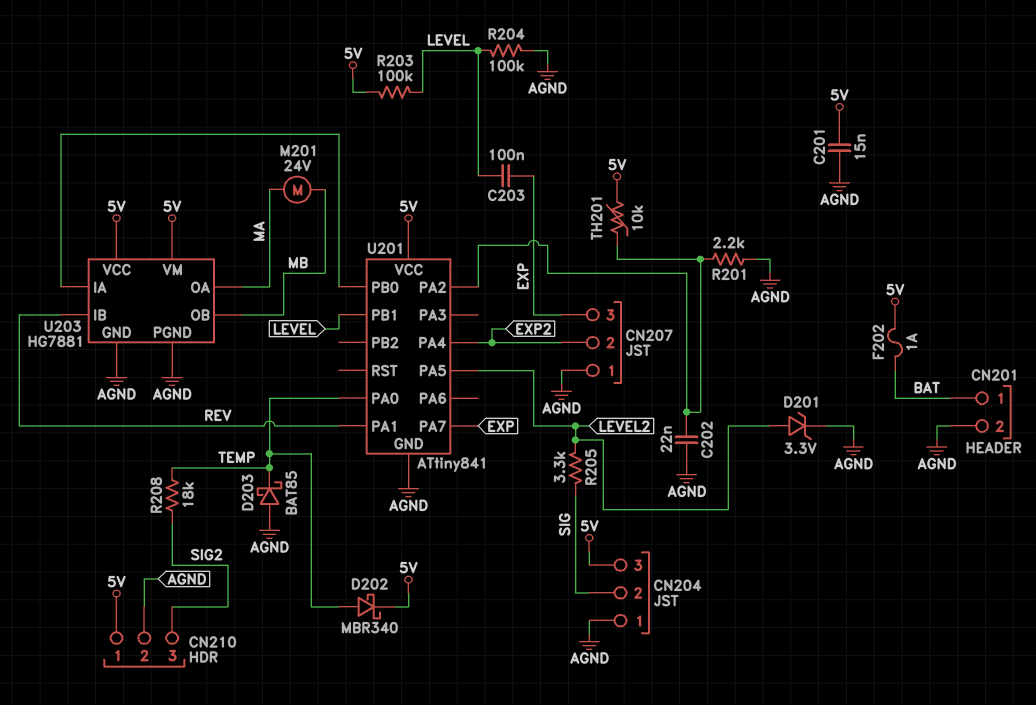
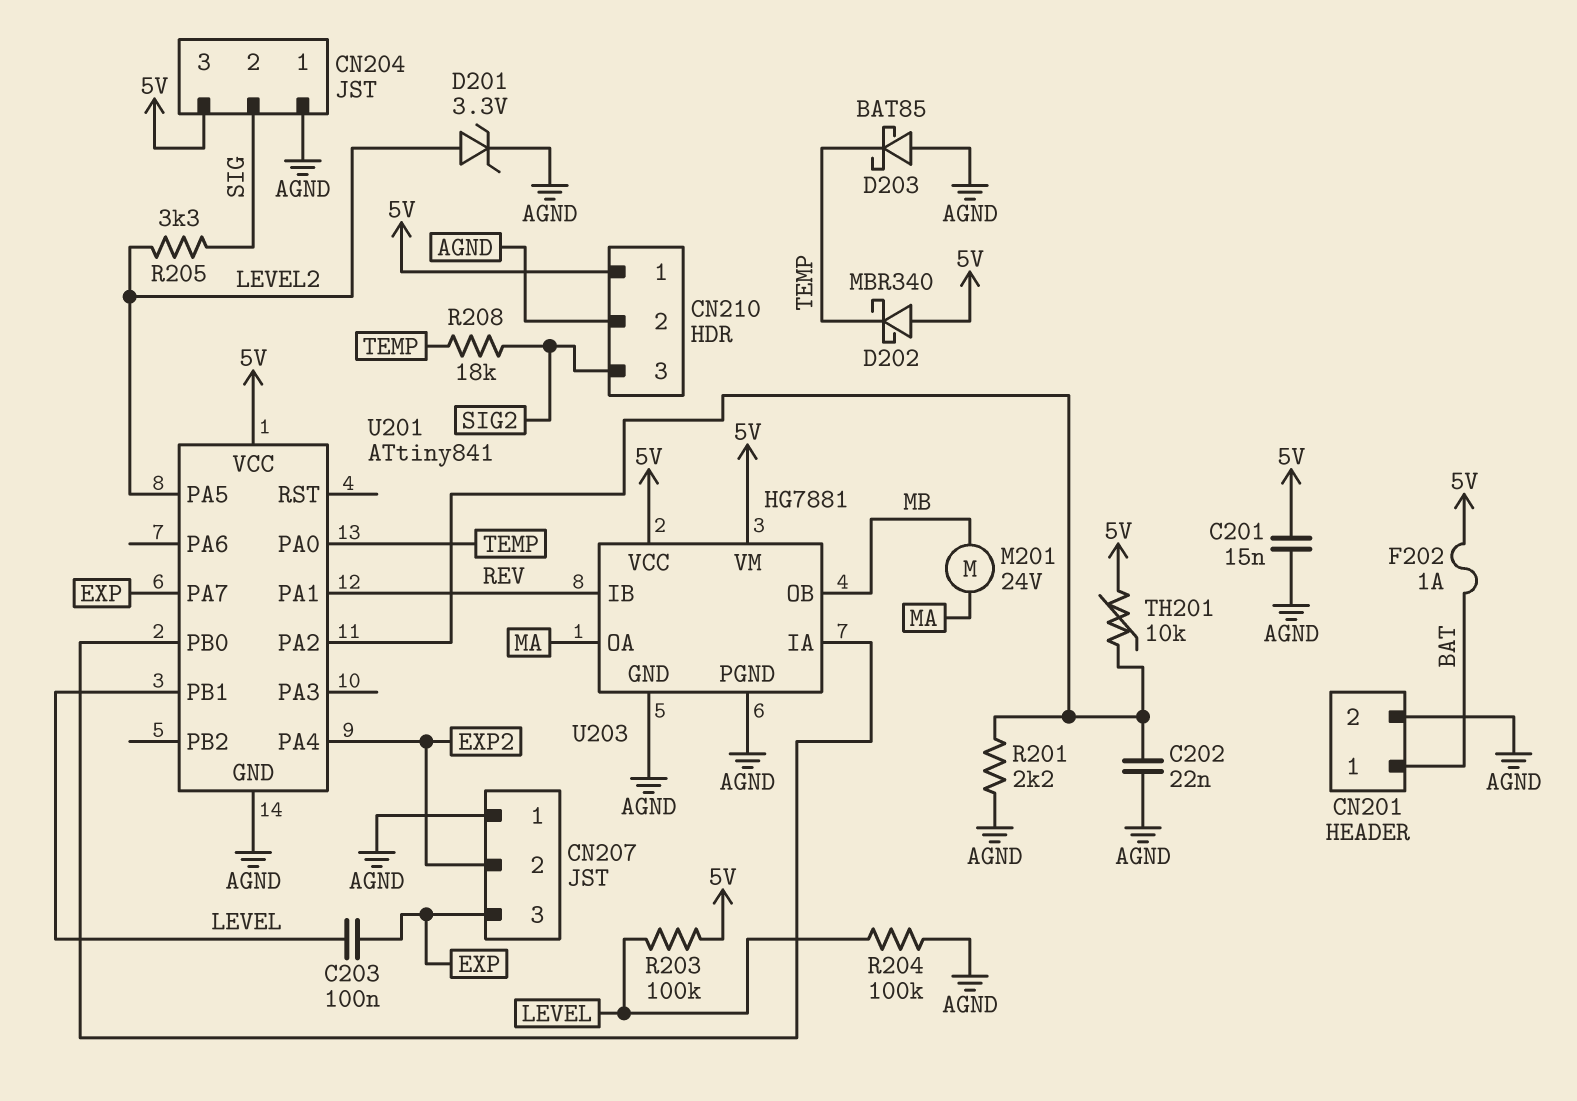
D202: schottky MBR340 (A TEMP, K 5V) -> schottky MBR340 (A 5V, K TEMP)

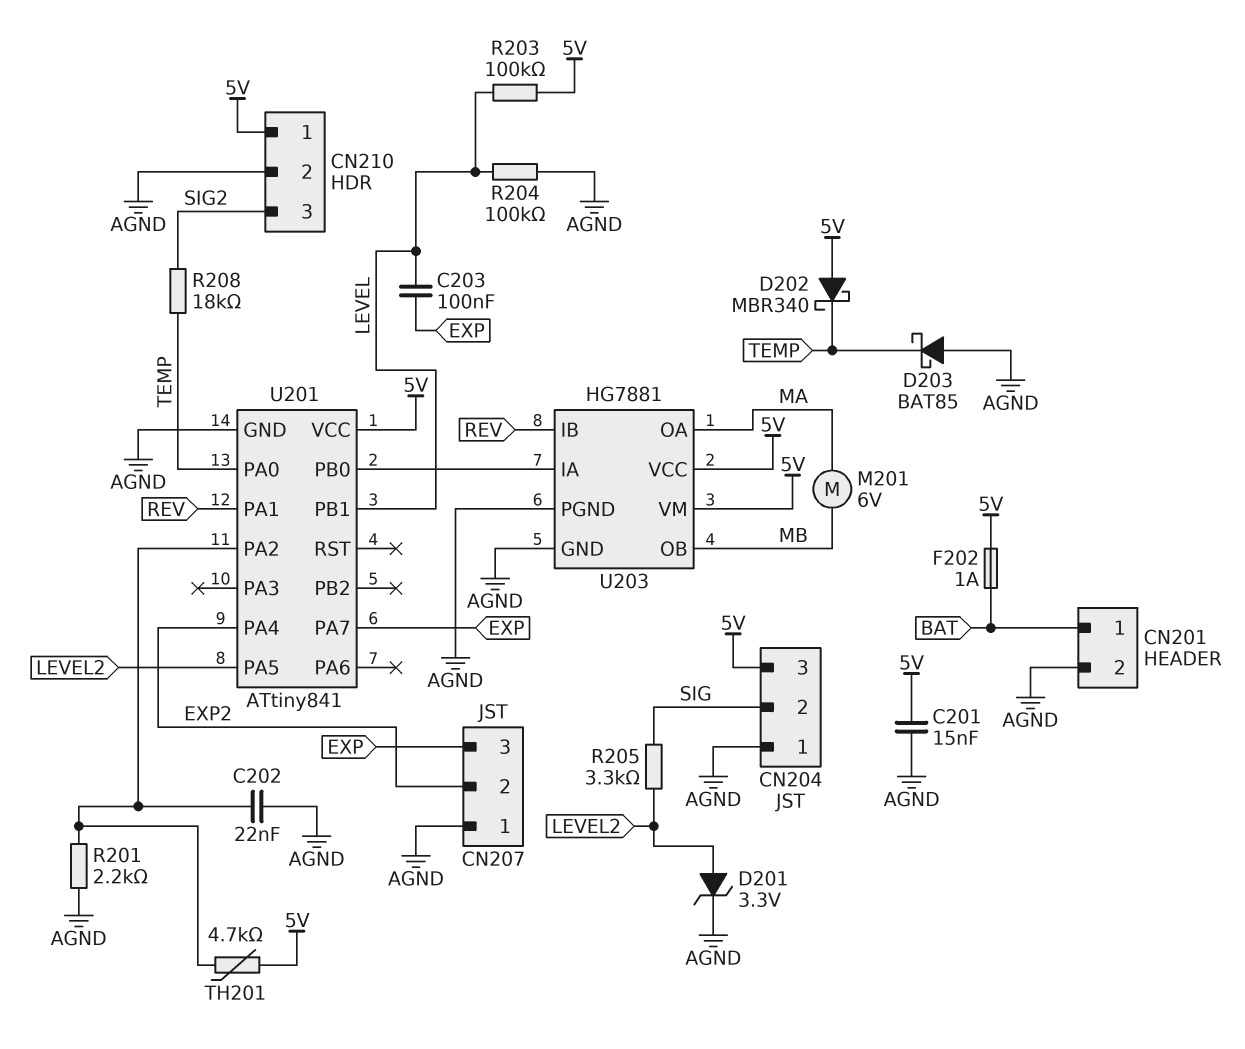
M201: motor 24V (MA, MB) -> motor 6V (MA, MB)
TH201: 10k (5V, U201/PA2) -> 4.7k (5V, U201/PA2)

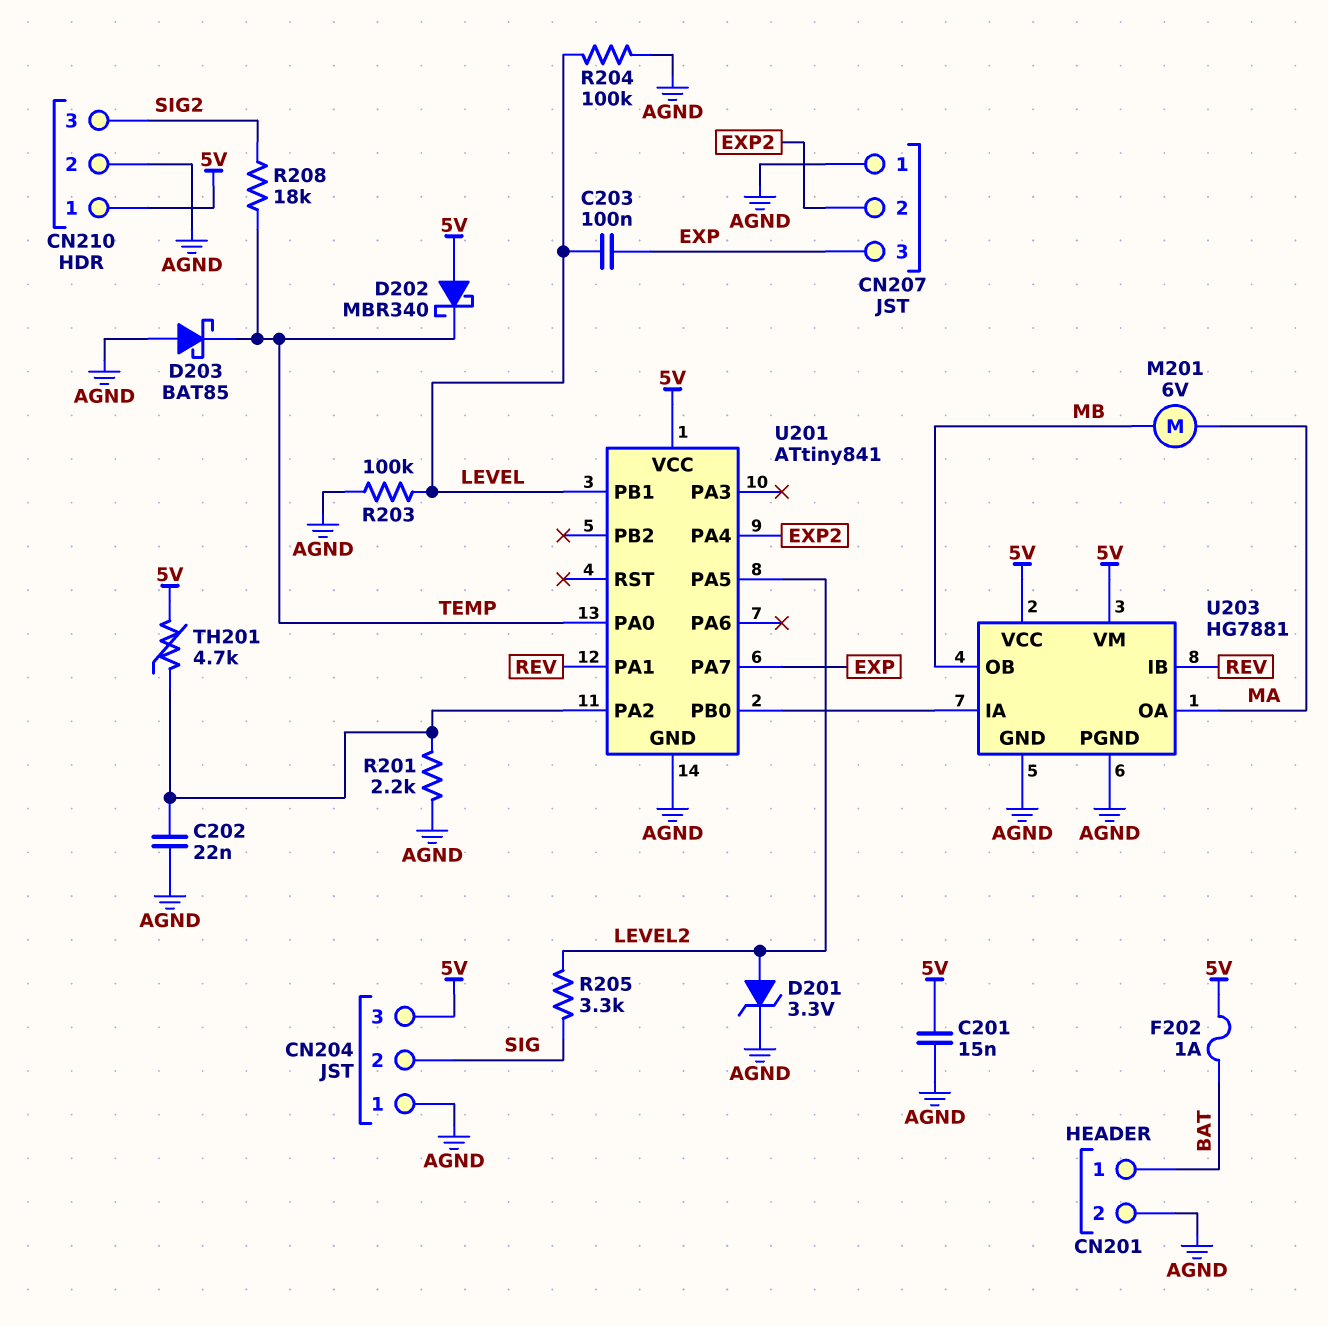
R203: 100k (5V, LEVEL) -> 100k (AGND, LEVEL)

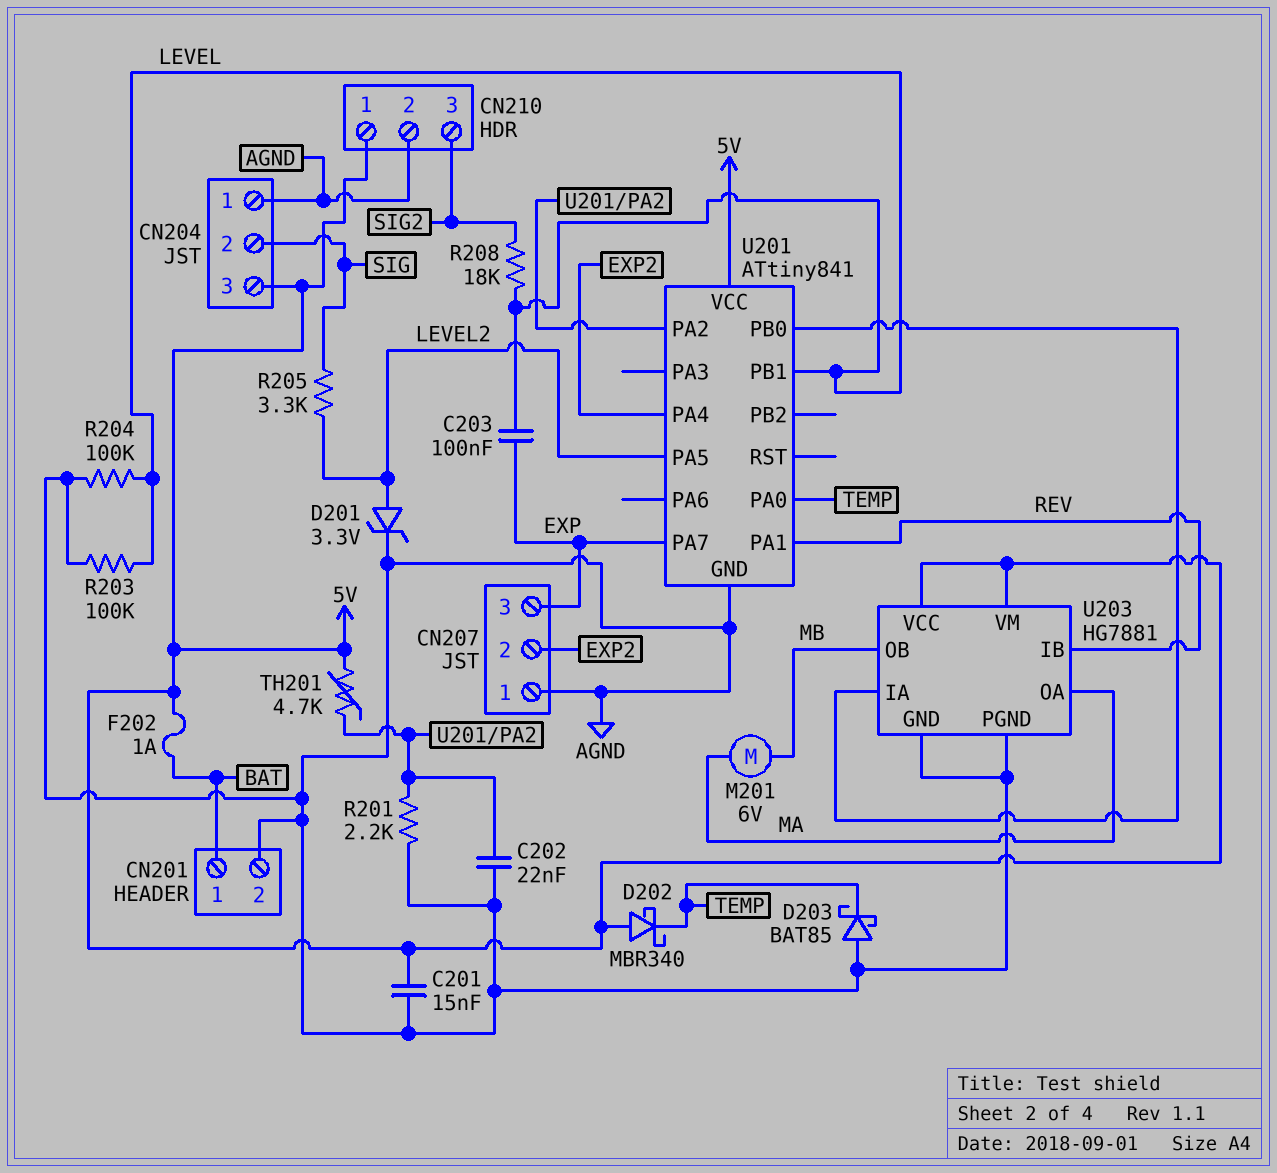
R208: 18k (SIG2, TEMP) -> 18k (LEVEL, SIG2)

